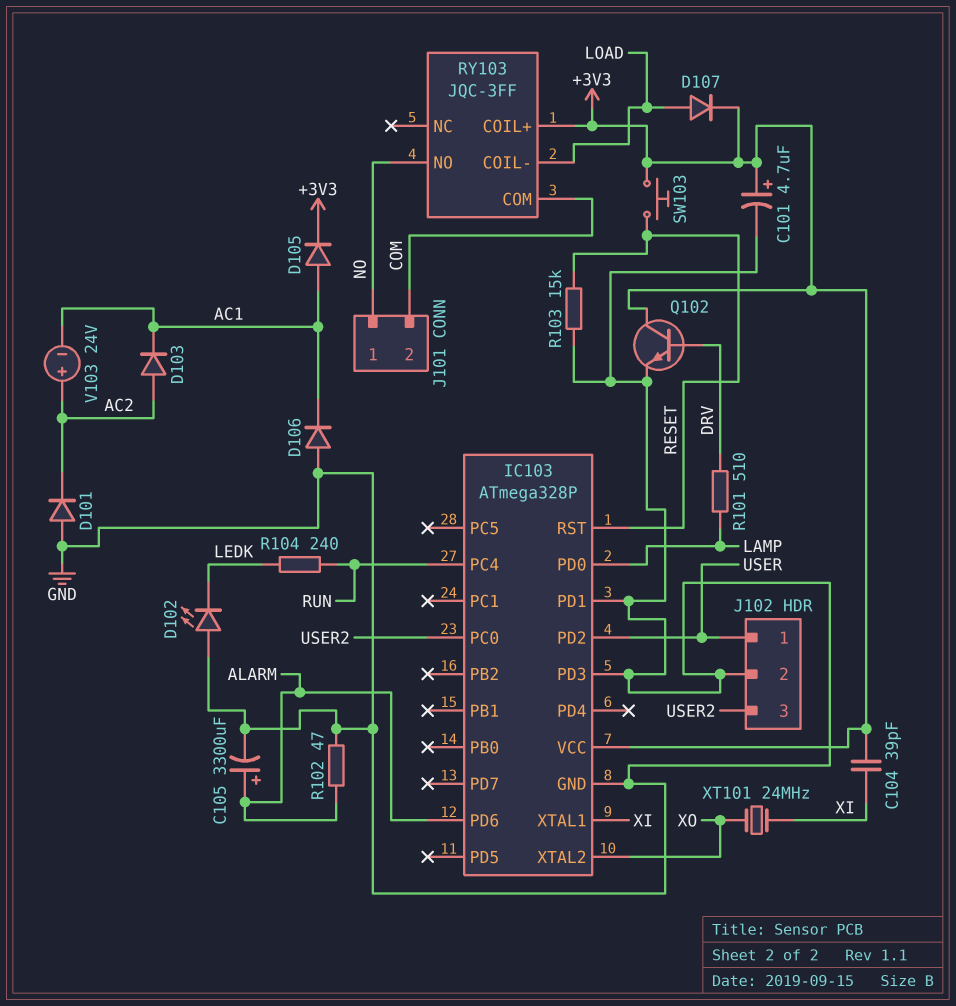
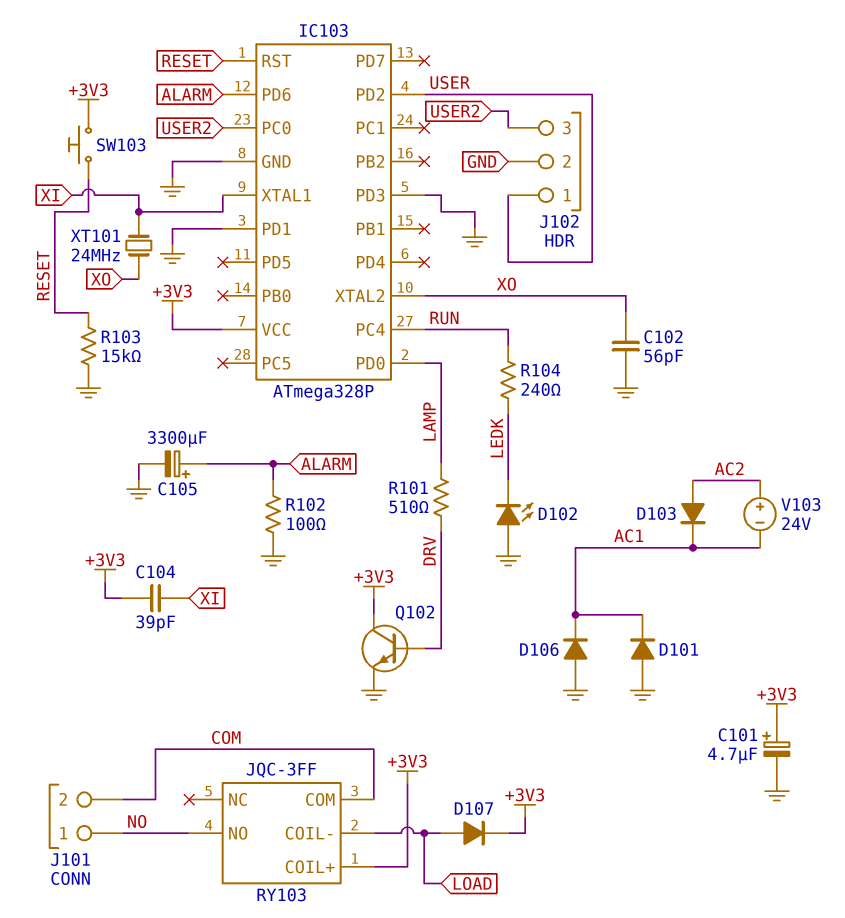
C102: none -> 56pF (GND, XO)
D101: diode (A GND, K AC2) -> diode (A GND, K AC1)
D105: diode (A AC1, K +3V3) -> none
R102: 47 (ALARM, GND) -> 100 (ALARM, GND)

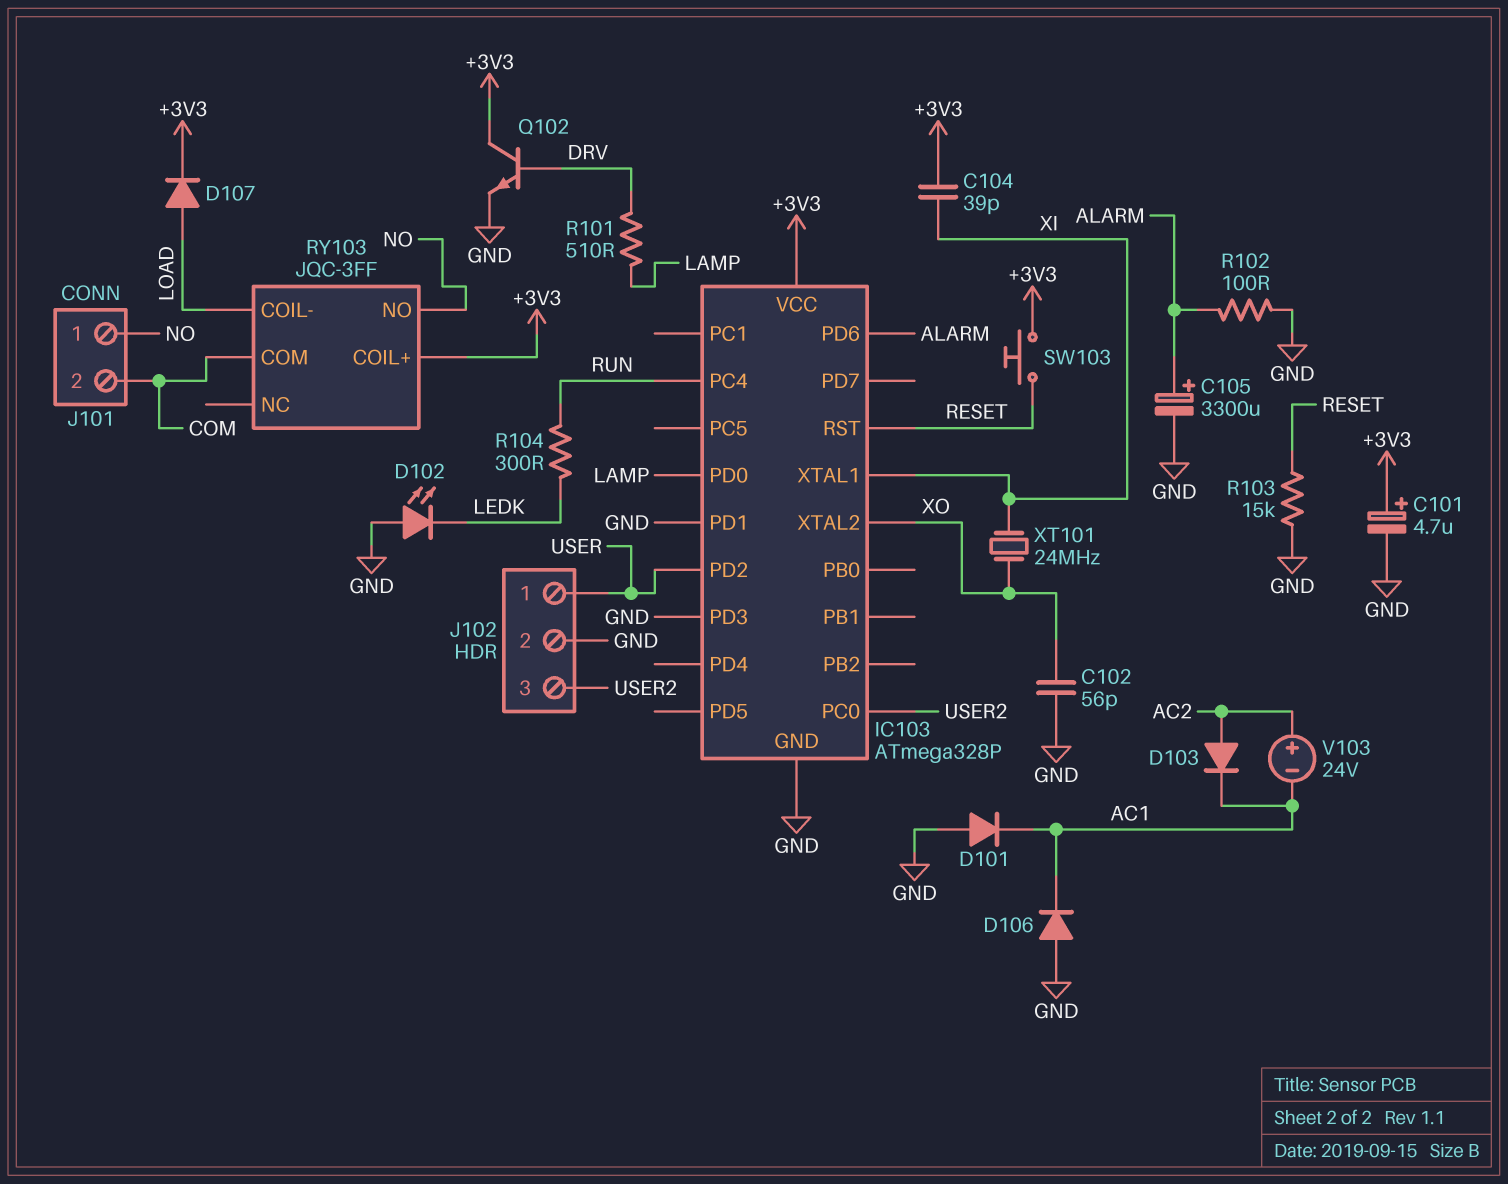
R104: 240 (LEDK, RUN) -> 300 (LEDK, RUN)

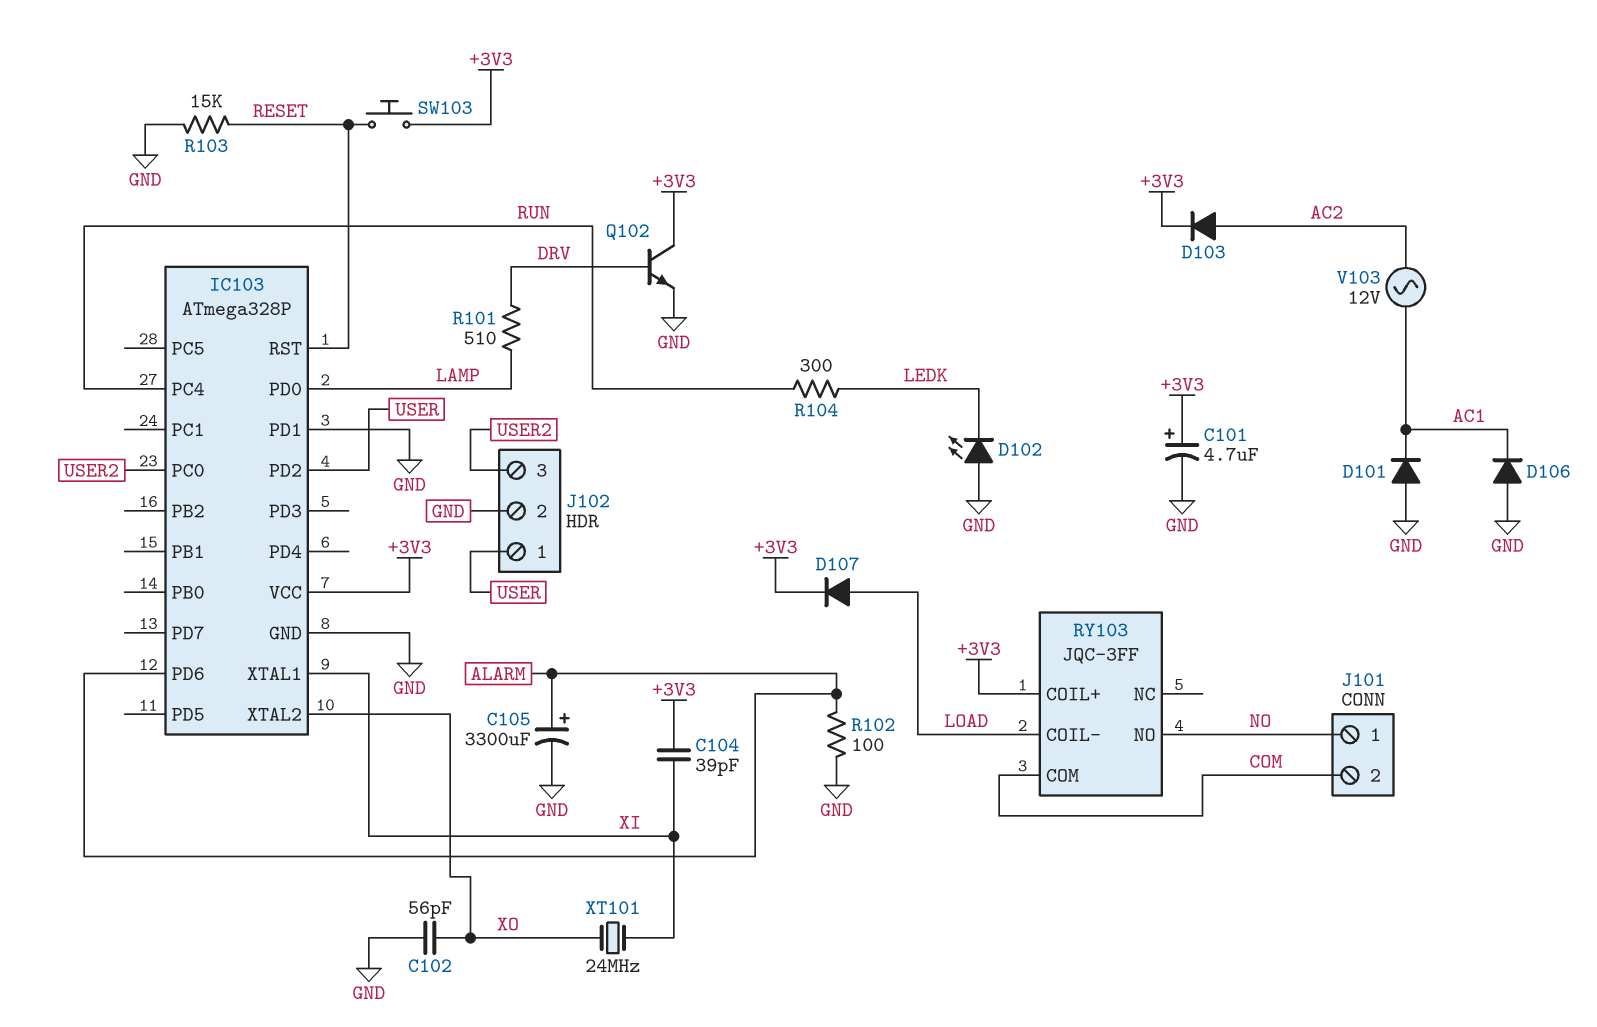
D103: diode (A AC2, K AC1) -> diode (A AC2, K +3V3)
IC103 pin PD3: GND -> none
V103: 24V (plus AC2, minus AC1) -> AC 12V (AC1, AC2)

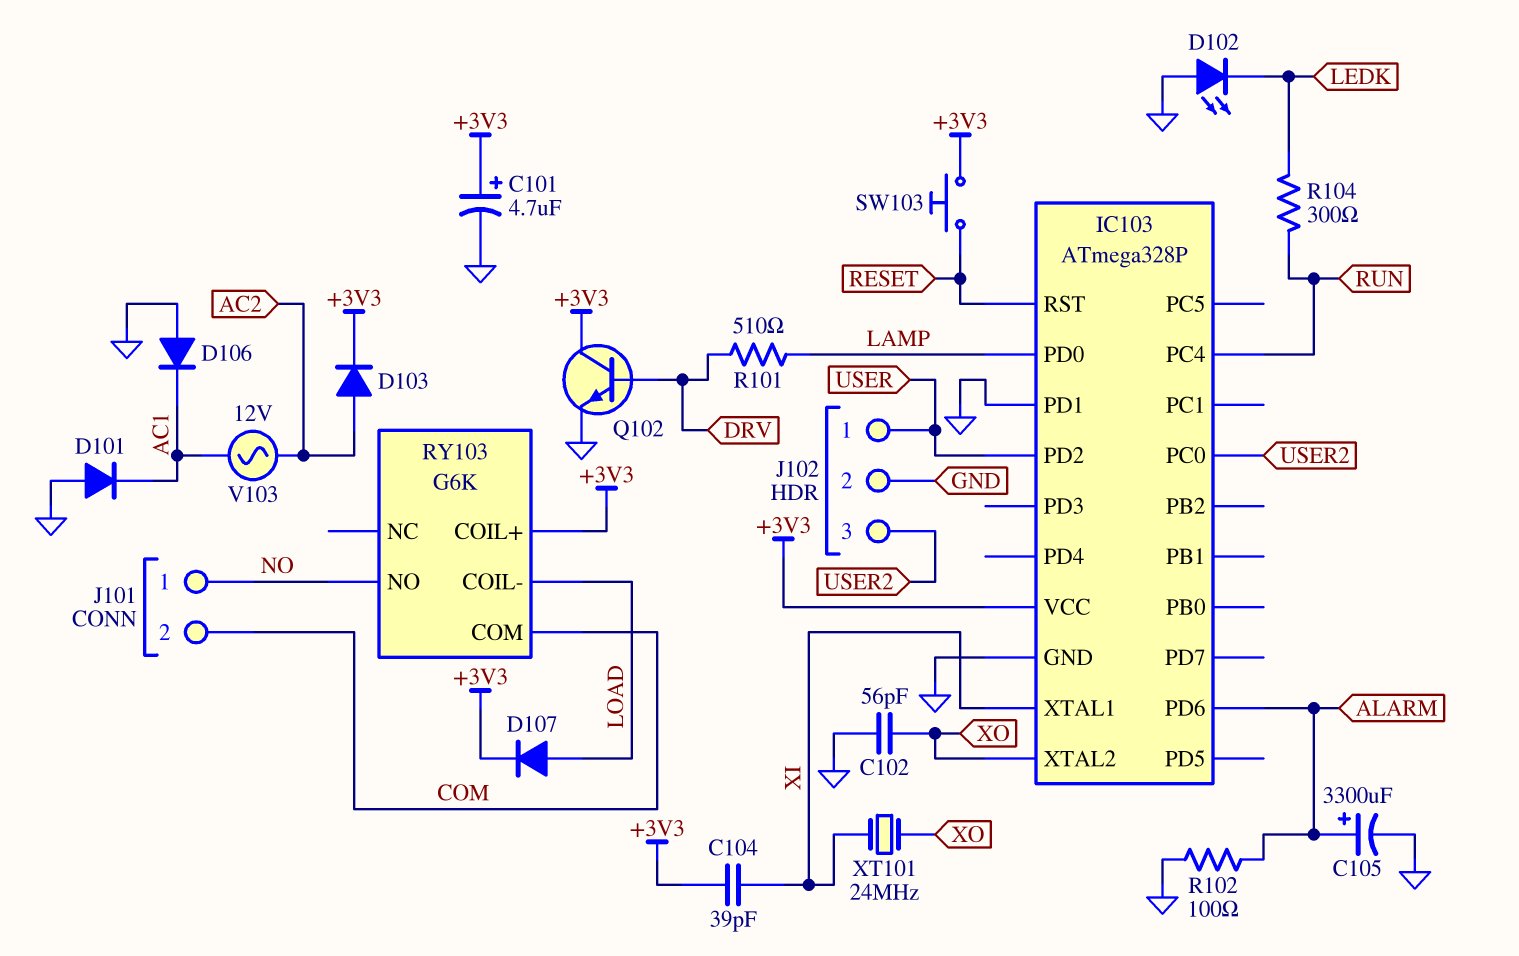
R103: 15k (GND, RESET) -> none
RY103: JQC-3FF -> G6K

